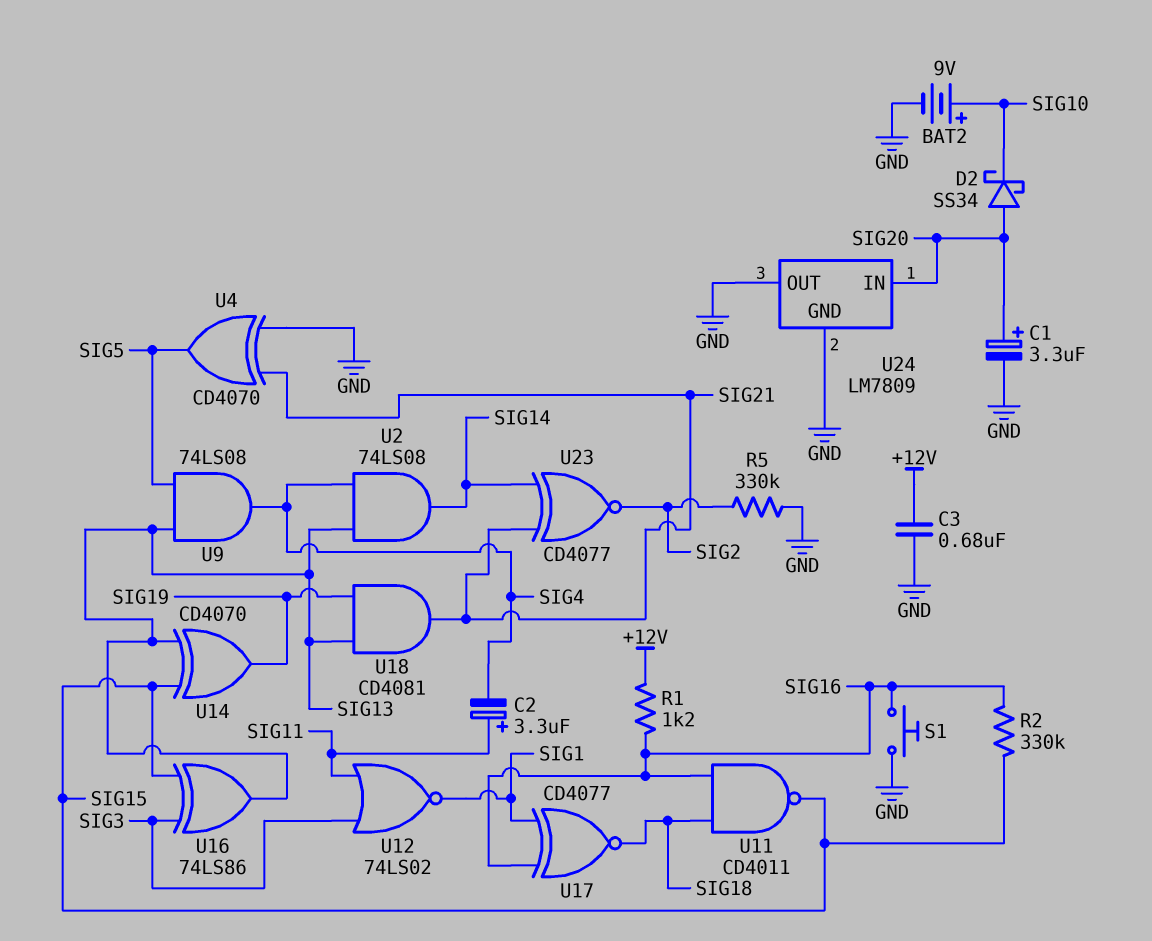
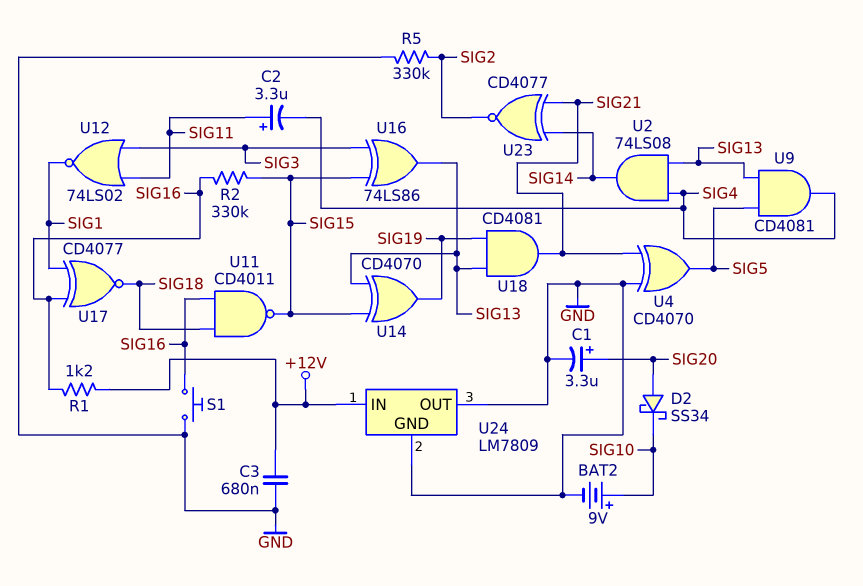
U9: AND 74LS08 (in SIG5, in SIG13, out SIG4) -> AND CD4081 (in SIG5, in SIG13, out SIG4)
U24 pin IN: SIG20 -> +12V

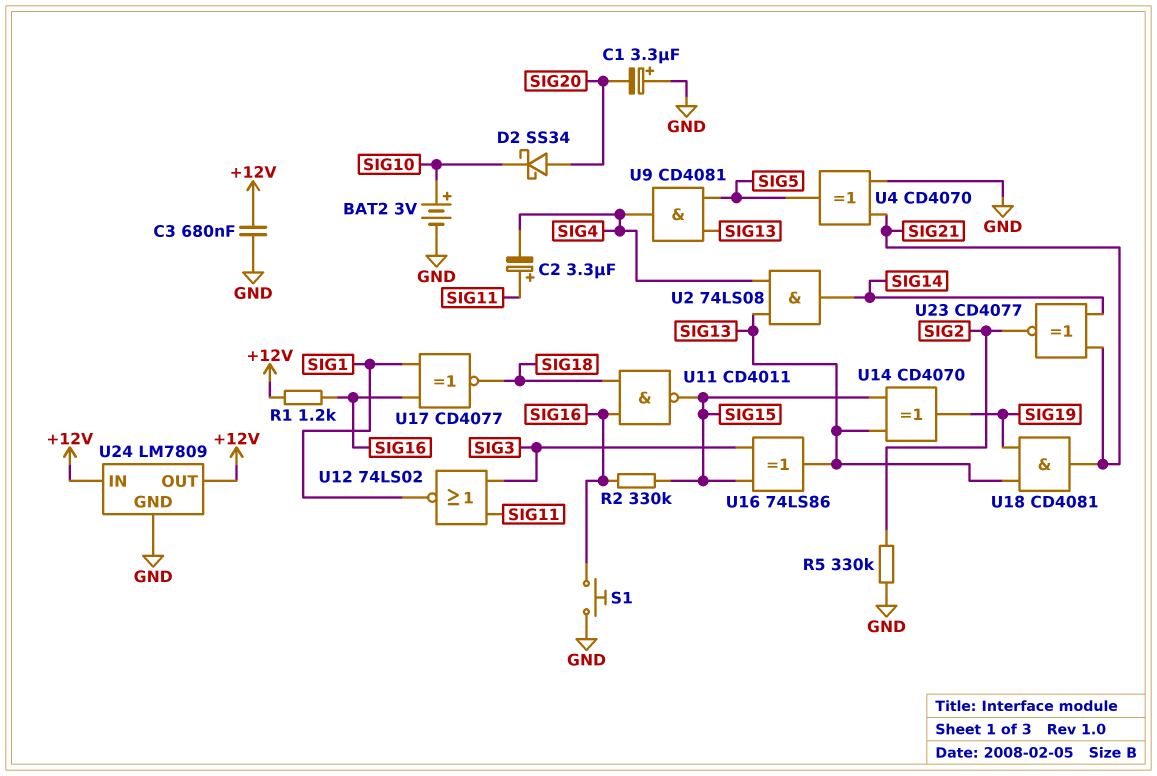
BAT2: 9V (plus SIG10, minus GND) -> 3V (plus SIG10, minus GND)
C1: 3.3uF (plus SIG20, minus GND) -> 3.3uF (plus GND, minus SIG20)
U24 pin OUT: GND -> +12V

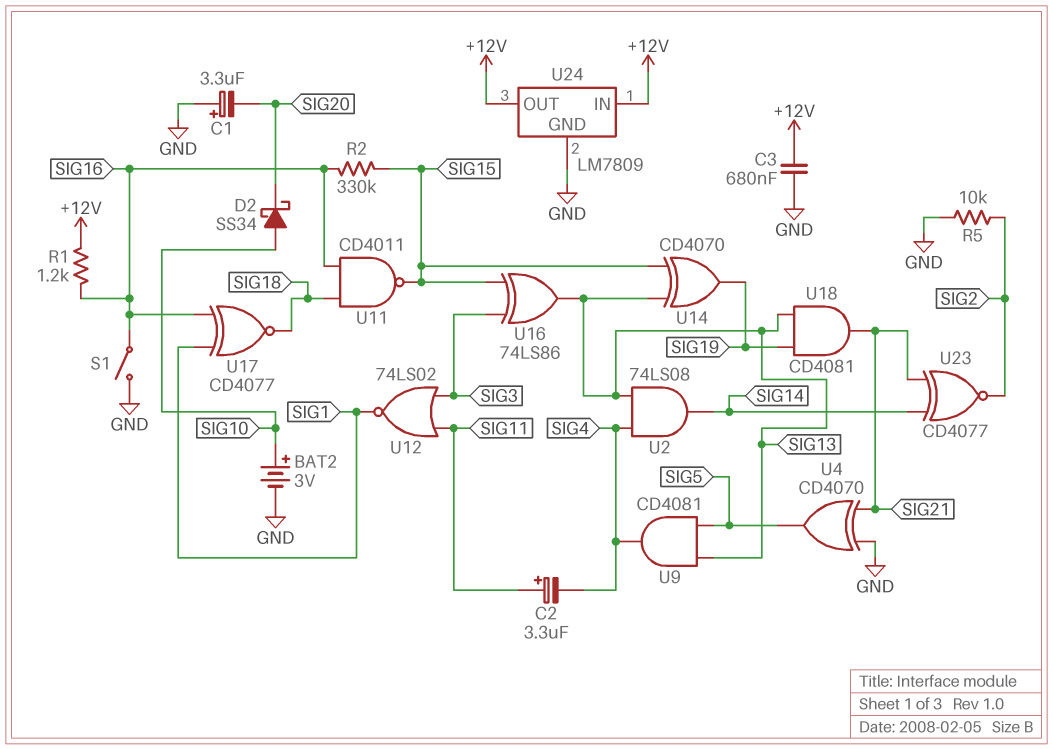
D2: schottky SS34 (A SIG20, K SIG10) -> schottky SS34 (A SIG10, K SIG20)
R5: 330k (GND, SIG2) -> 10k (GND, SIG2)
S1: button (GND, SIG16) -> switch (GND, SIG16)

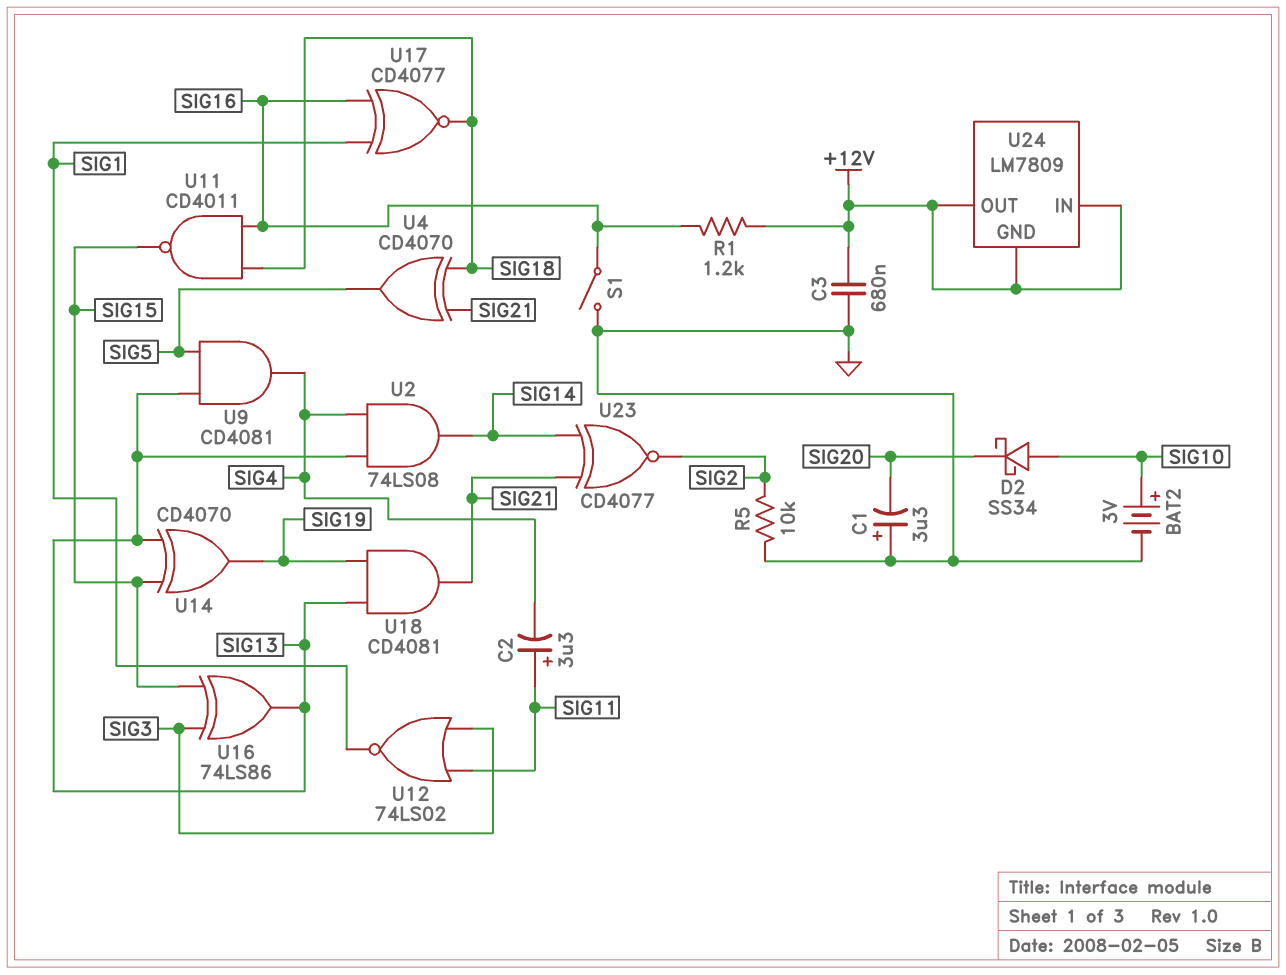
R2: 330k (SIG15, SIG16) -> none
U4: XOR CD4070 (in GND, in SIG21, out SIG5) -> XOR CD4070 (in SIG18, in SIG21, out SIG5)
U24 pin GND: GND -> +12V

